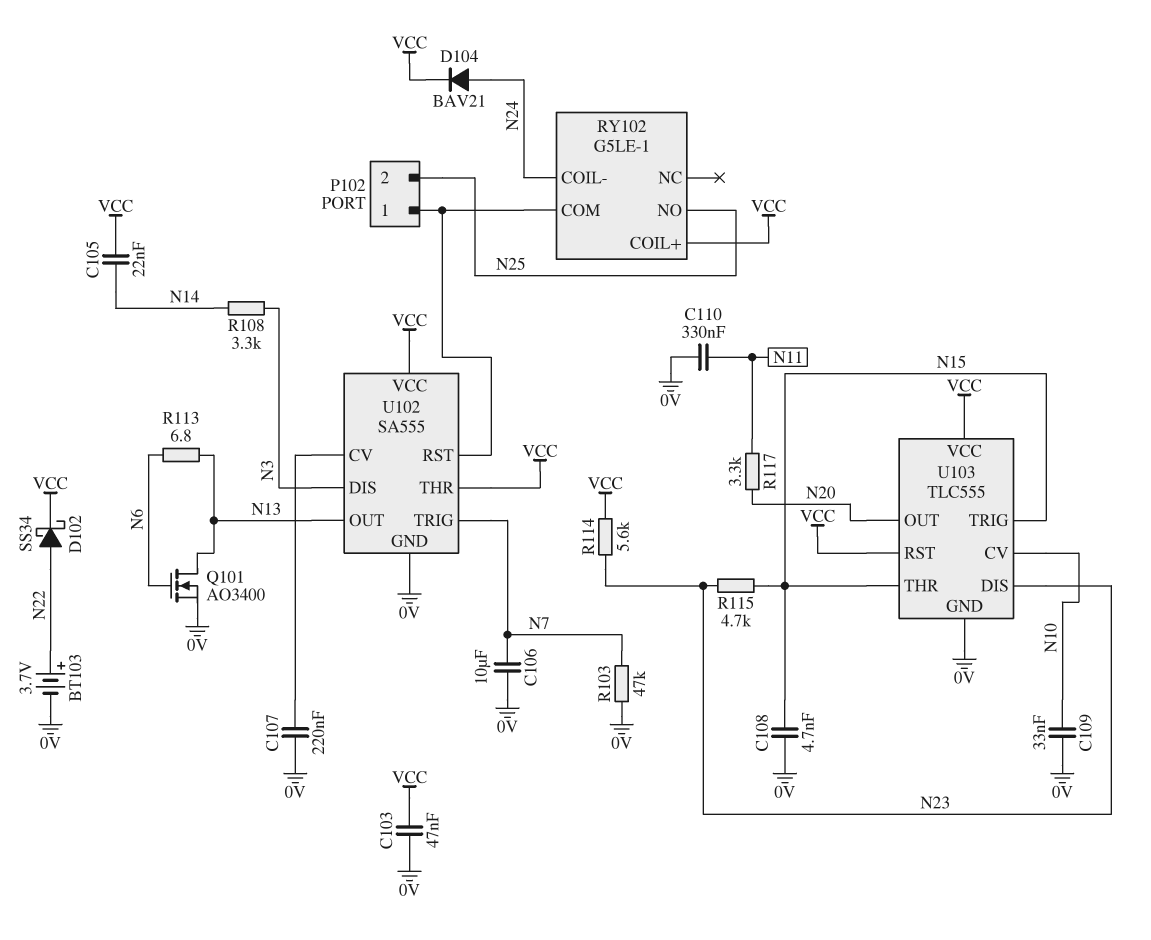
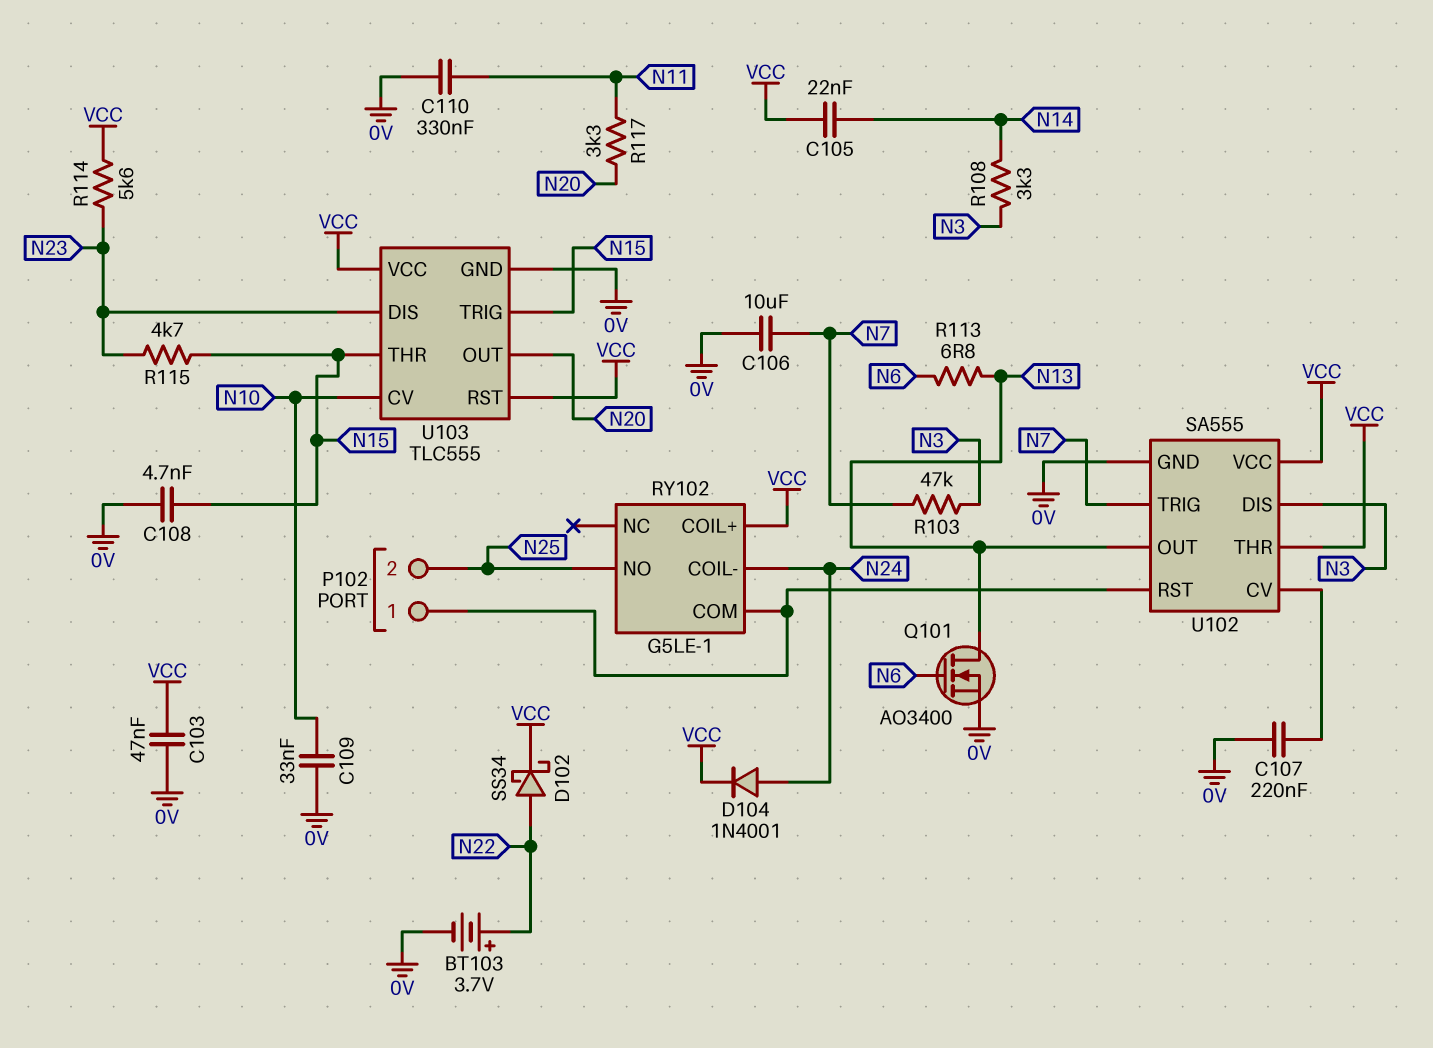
D104: diode BAV21 (A N24, K VCC) -> diode 1N4001 (A N24, K VCC)
R103: 47k (0V, N7) -> 47k (N3, N7)

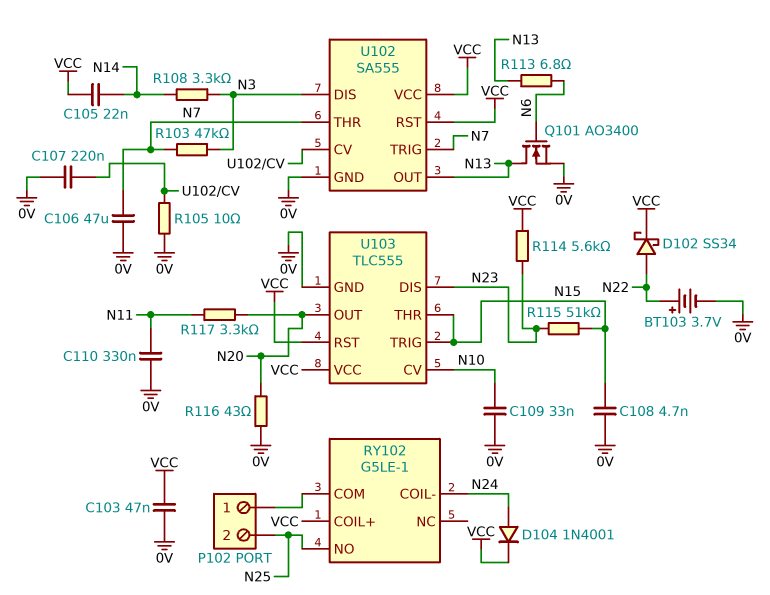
C106: 10uF (0V, N7) -> 47uF (0V, N7)
R105: none -> 10 (0V, U102/CV)
R115: 4.7k (N15, N23) -> 51k (N15, N23)
R116: none -> 43 (0V, N20)
U102 pin RST: P102/1 -> VCC
U102 pin THR: VCC -> N7

